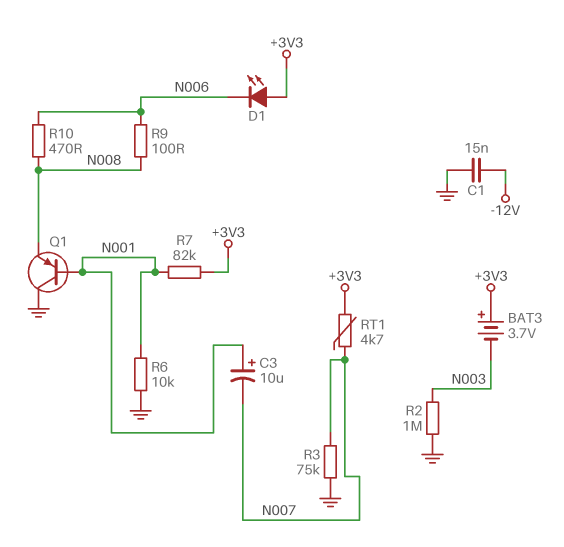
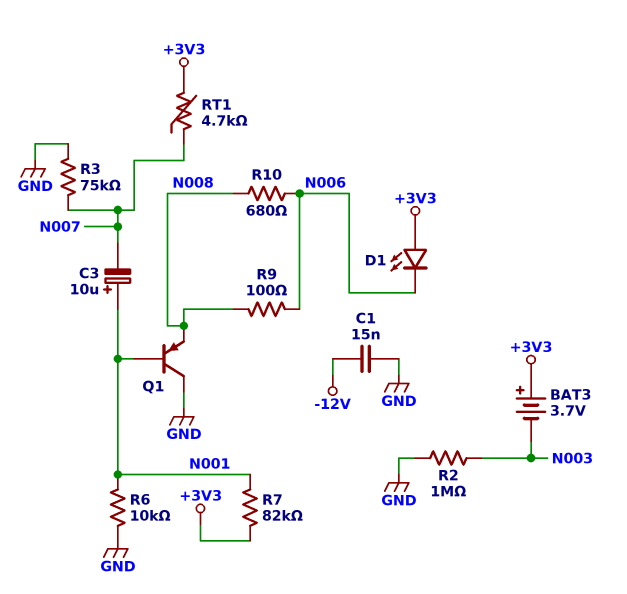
R10: 470 (N006, N008) -> 680 (N006, N008)

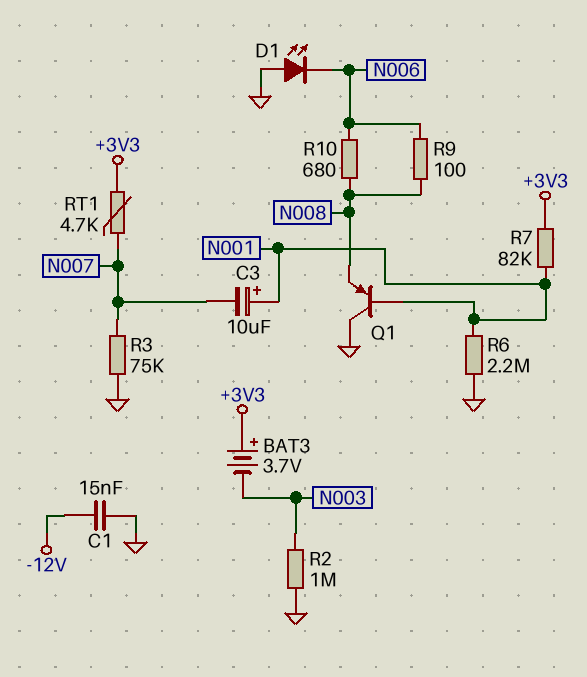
D1: LED (A +3V3, K N006) -> LED (A GND, K N006)
R6: 10k (GND, N001) -> 2.2M (GND, N001)

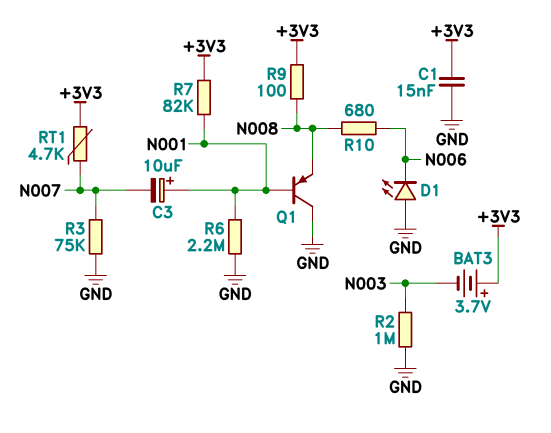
C1: 15nF (-12V, GND) -> 15nF (+3V3, GND)
R9: 100 (N006, N008) -> 100 (+3V3, N008)

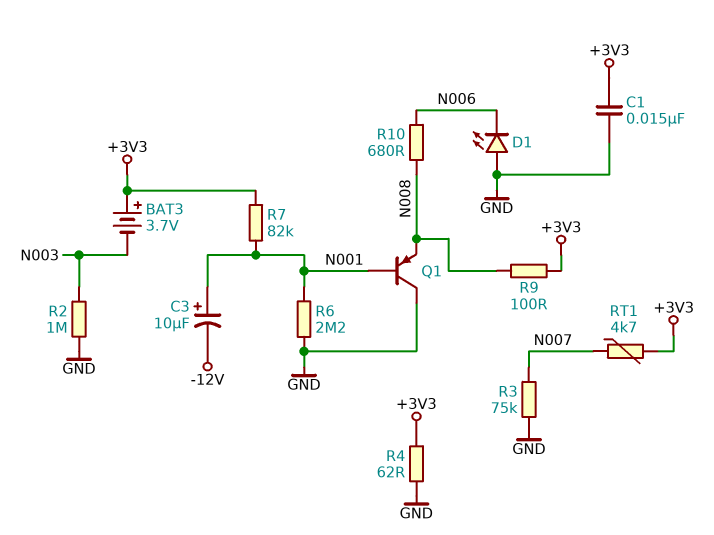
C3: 10uF (plus N001, minus N007) -> 10uF (plus N001, minus -12V)
R4: none -> 62 (+3V3, GND)

